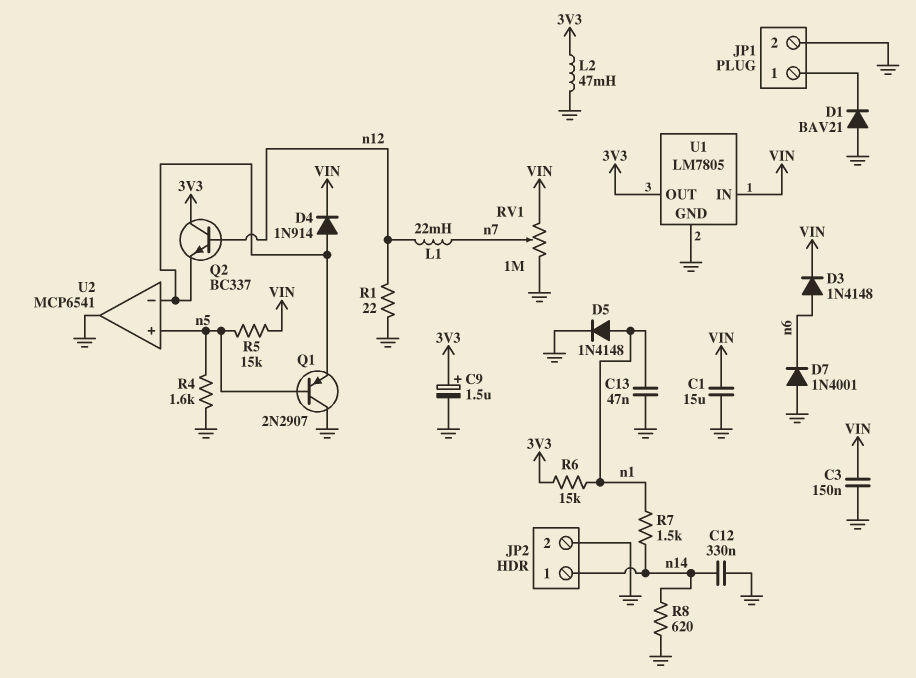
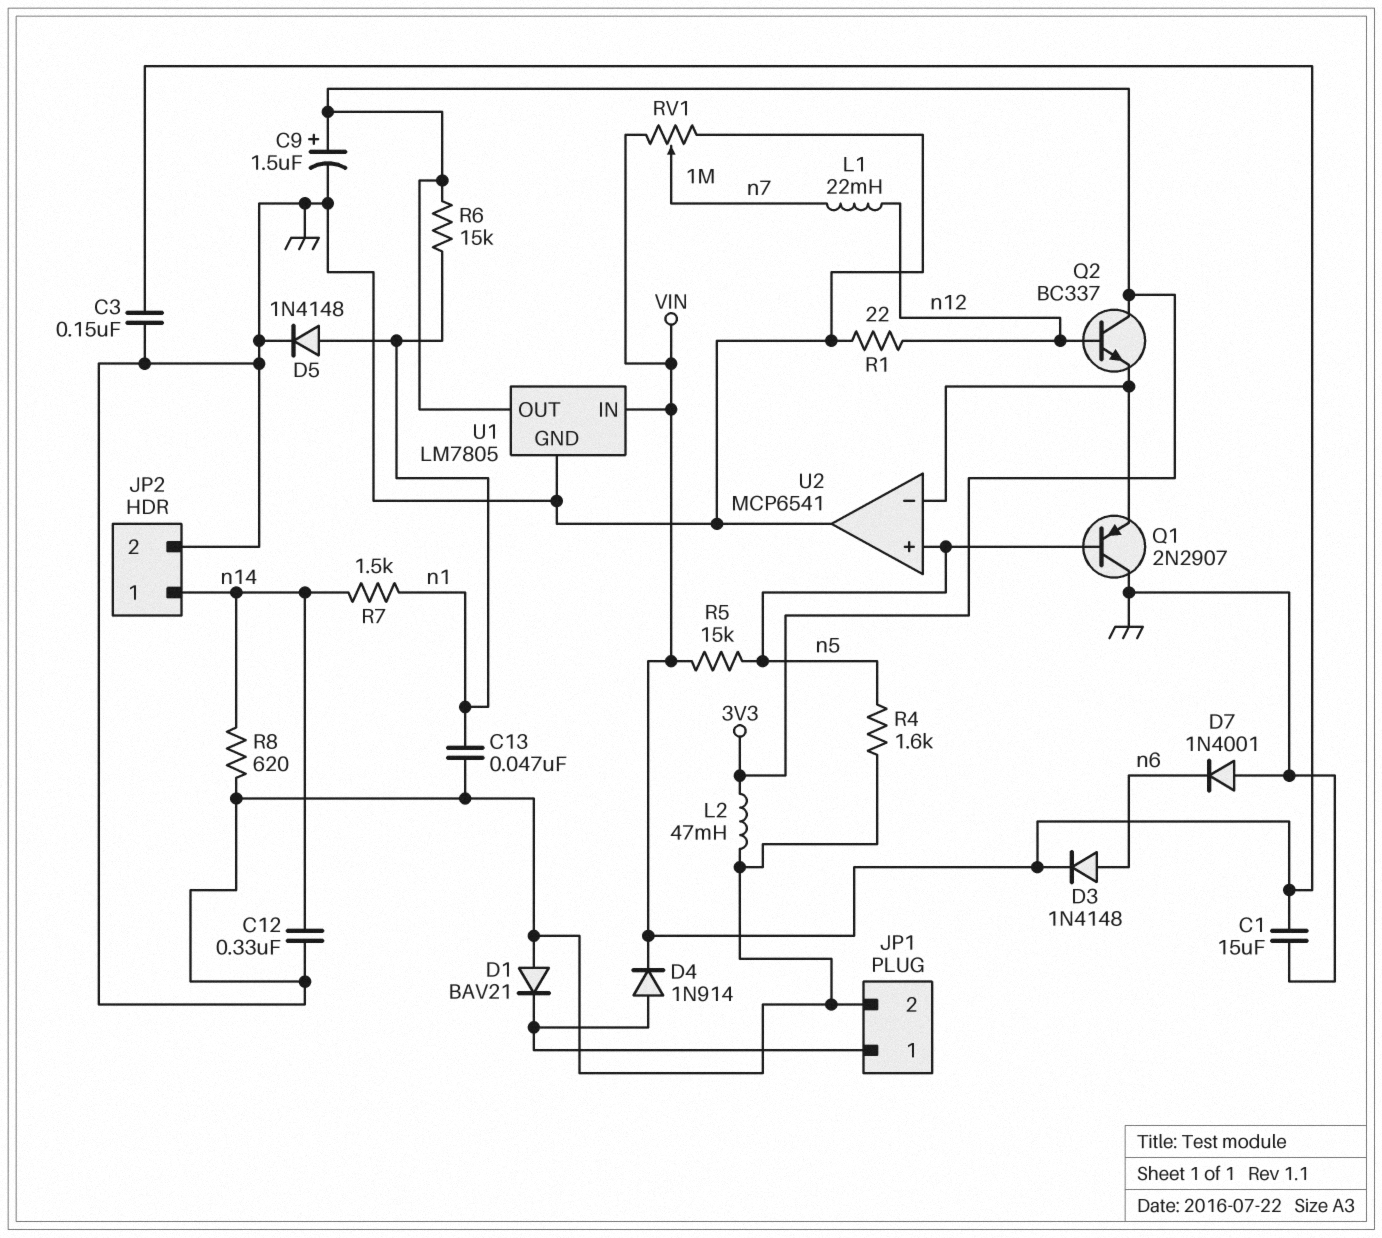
D4: diode 1N914 (A U2/in-, K VIN) -> diode 1N914 (A JP1/1, K VIN)

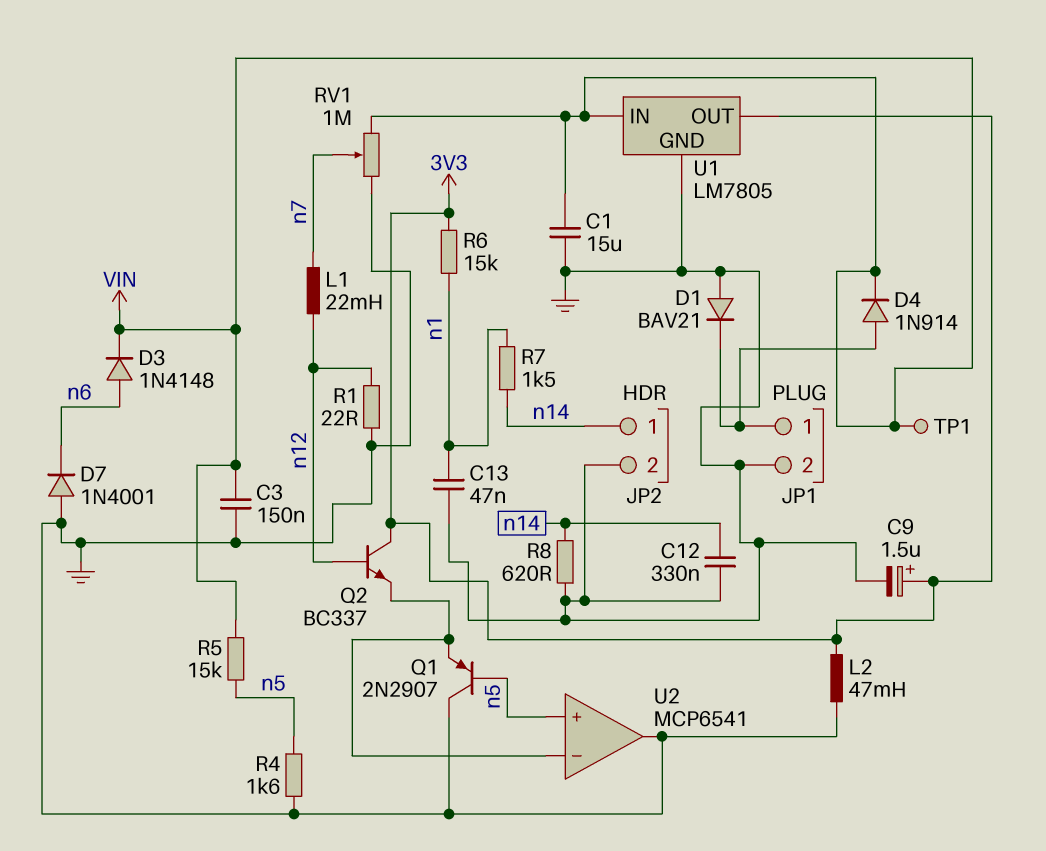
D5: diode 1N4148 (A n1, K GND) -> none
TP1: none -> test point (VIN)

